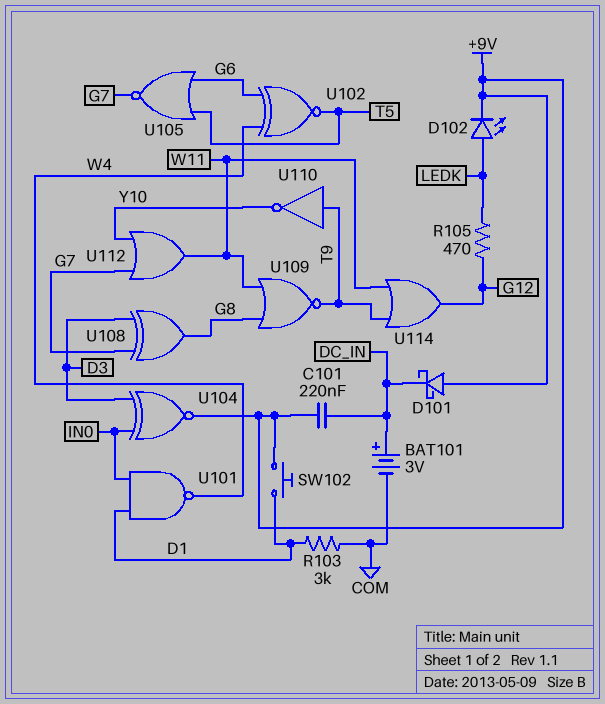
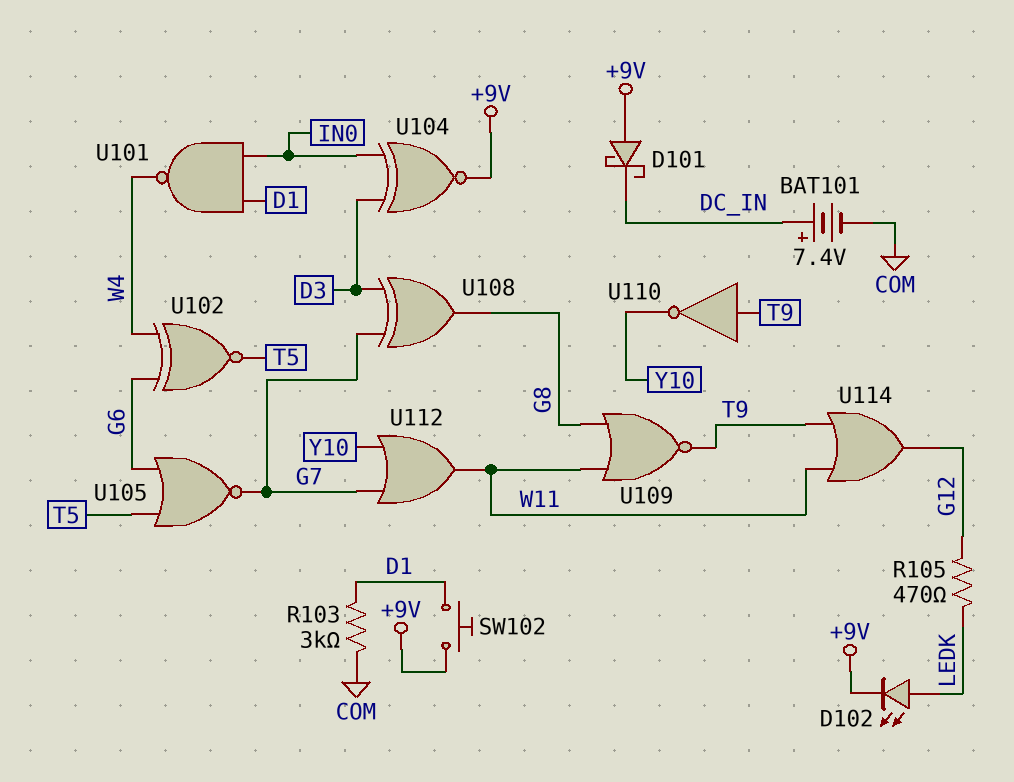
BAT101: 3V (plus DC_IN, minus COM) -> 7.4V (plus DC_IN, minus COM)
C101: 220nF (+9V, DC_IN) -> none

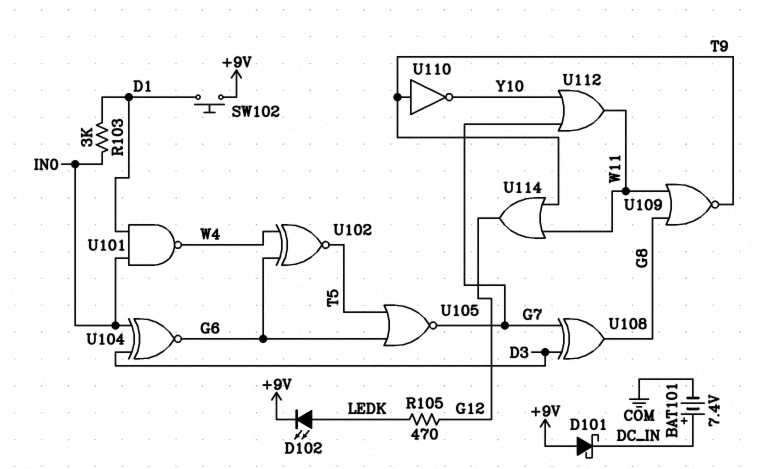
R103: 3k (COM, D1) -> 3k (D1, IN0)
U104: XNOR (in D3, in IN0, out +9V) -> XNOR (in D3, in IN0, out G6)

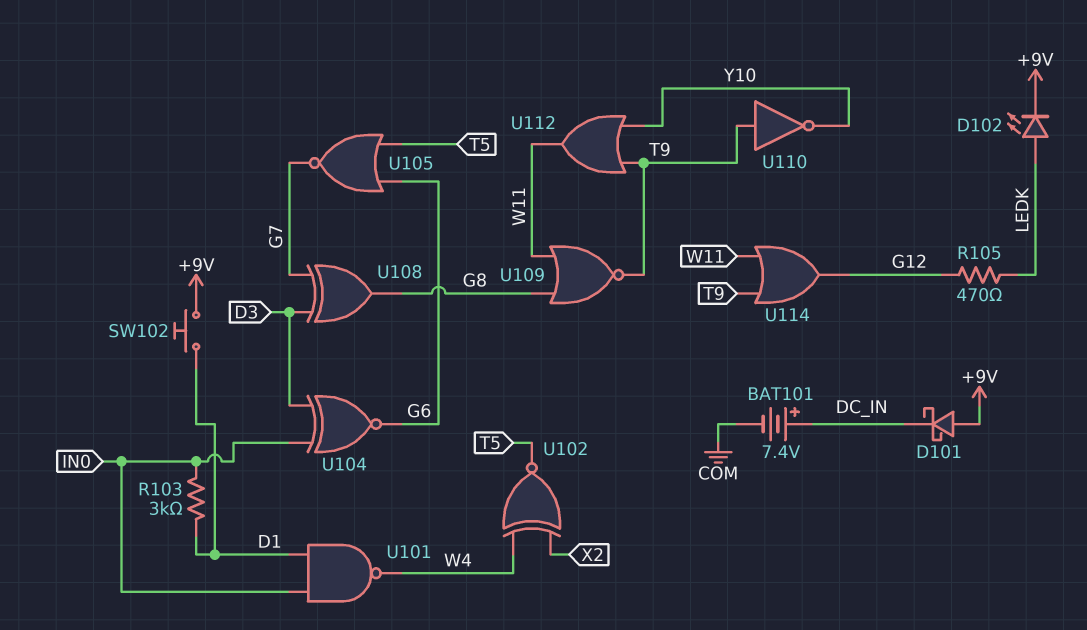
U102: XNOR (in G6, in W4, out T5) -> XNOR (in W4, in X2, out T5)
U112: OR (in G7, in Y10, out W11) -> OR (in T9, in Y10, out W11)

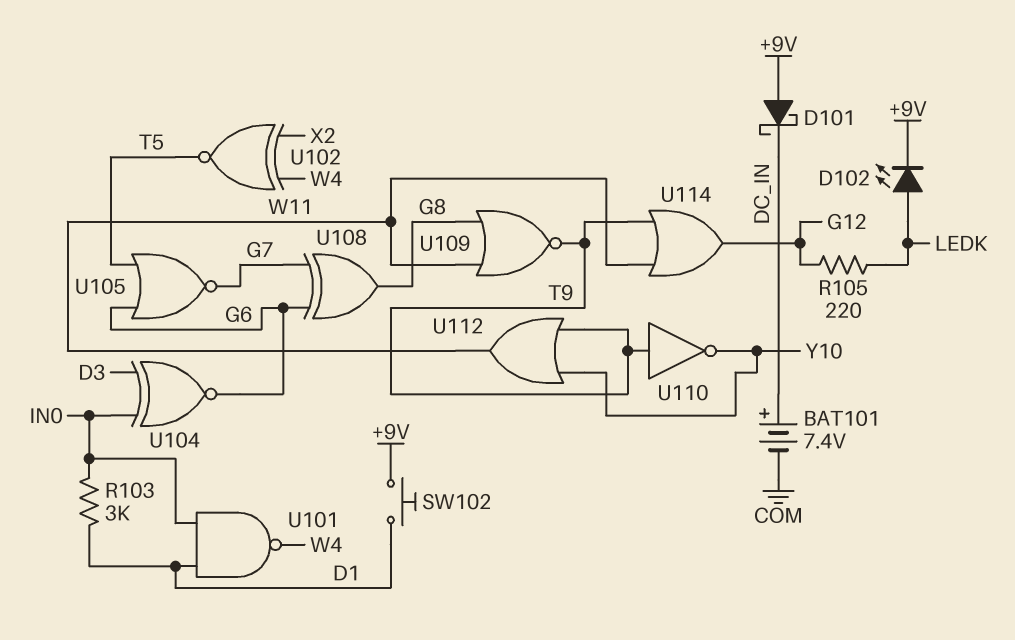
R105: 470 (G12, LEDK) -> 220 (G12, LEDK)
U108: XOR (in D3, in G7, out G8) -> XOR (in G6, in G7, out G8)

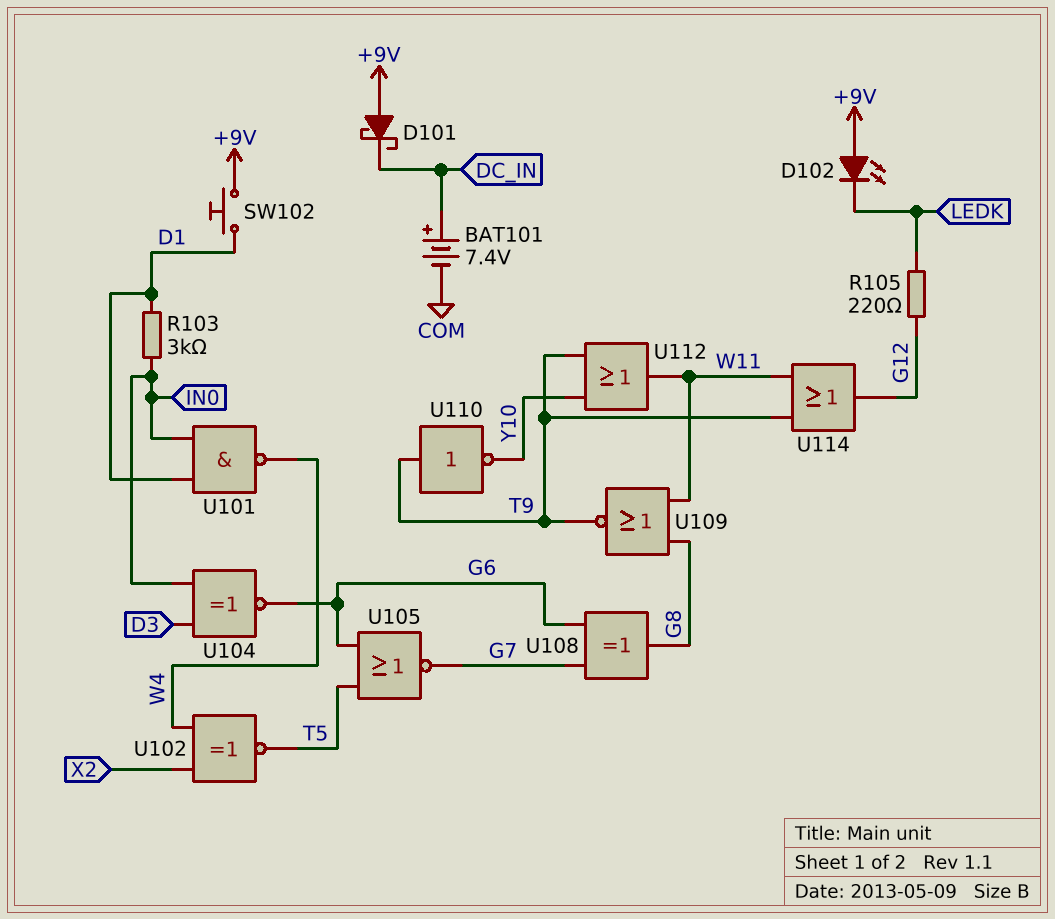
D102: LED (A LEDK, K +9V) -> LED (A +9V, K LEDK)

